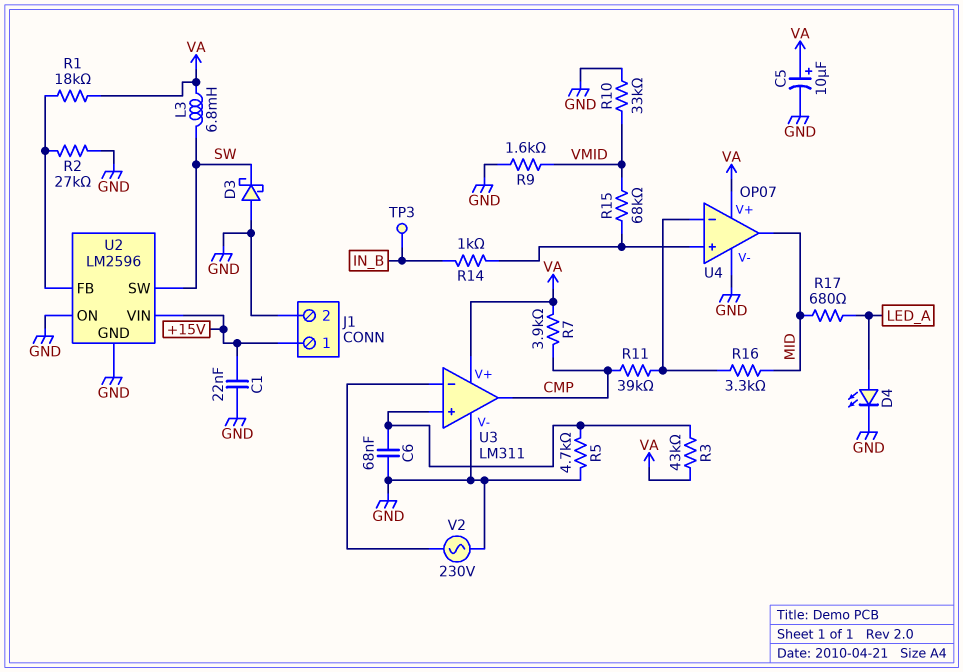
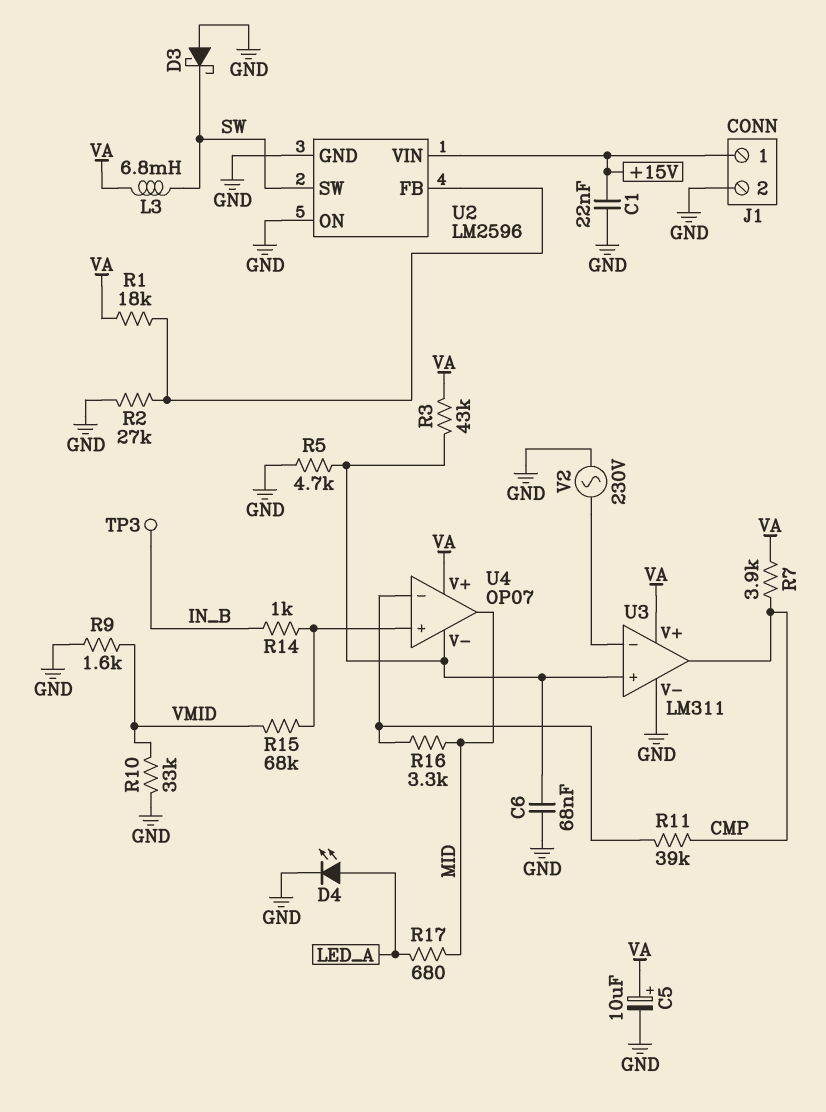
U4 pin V-: GND -> U3/in+

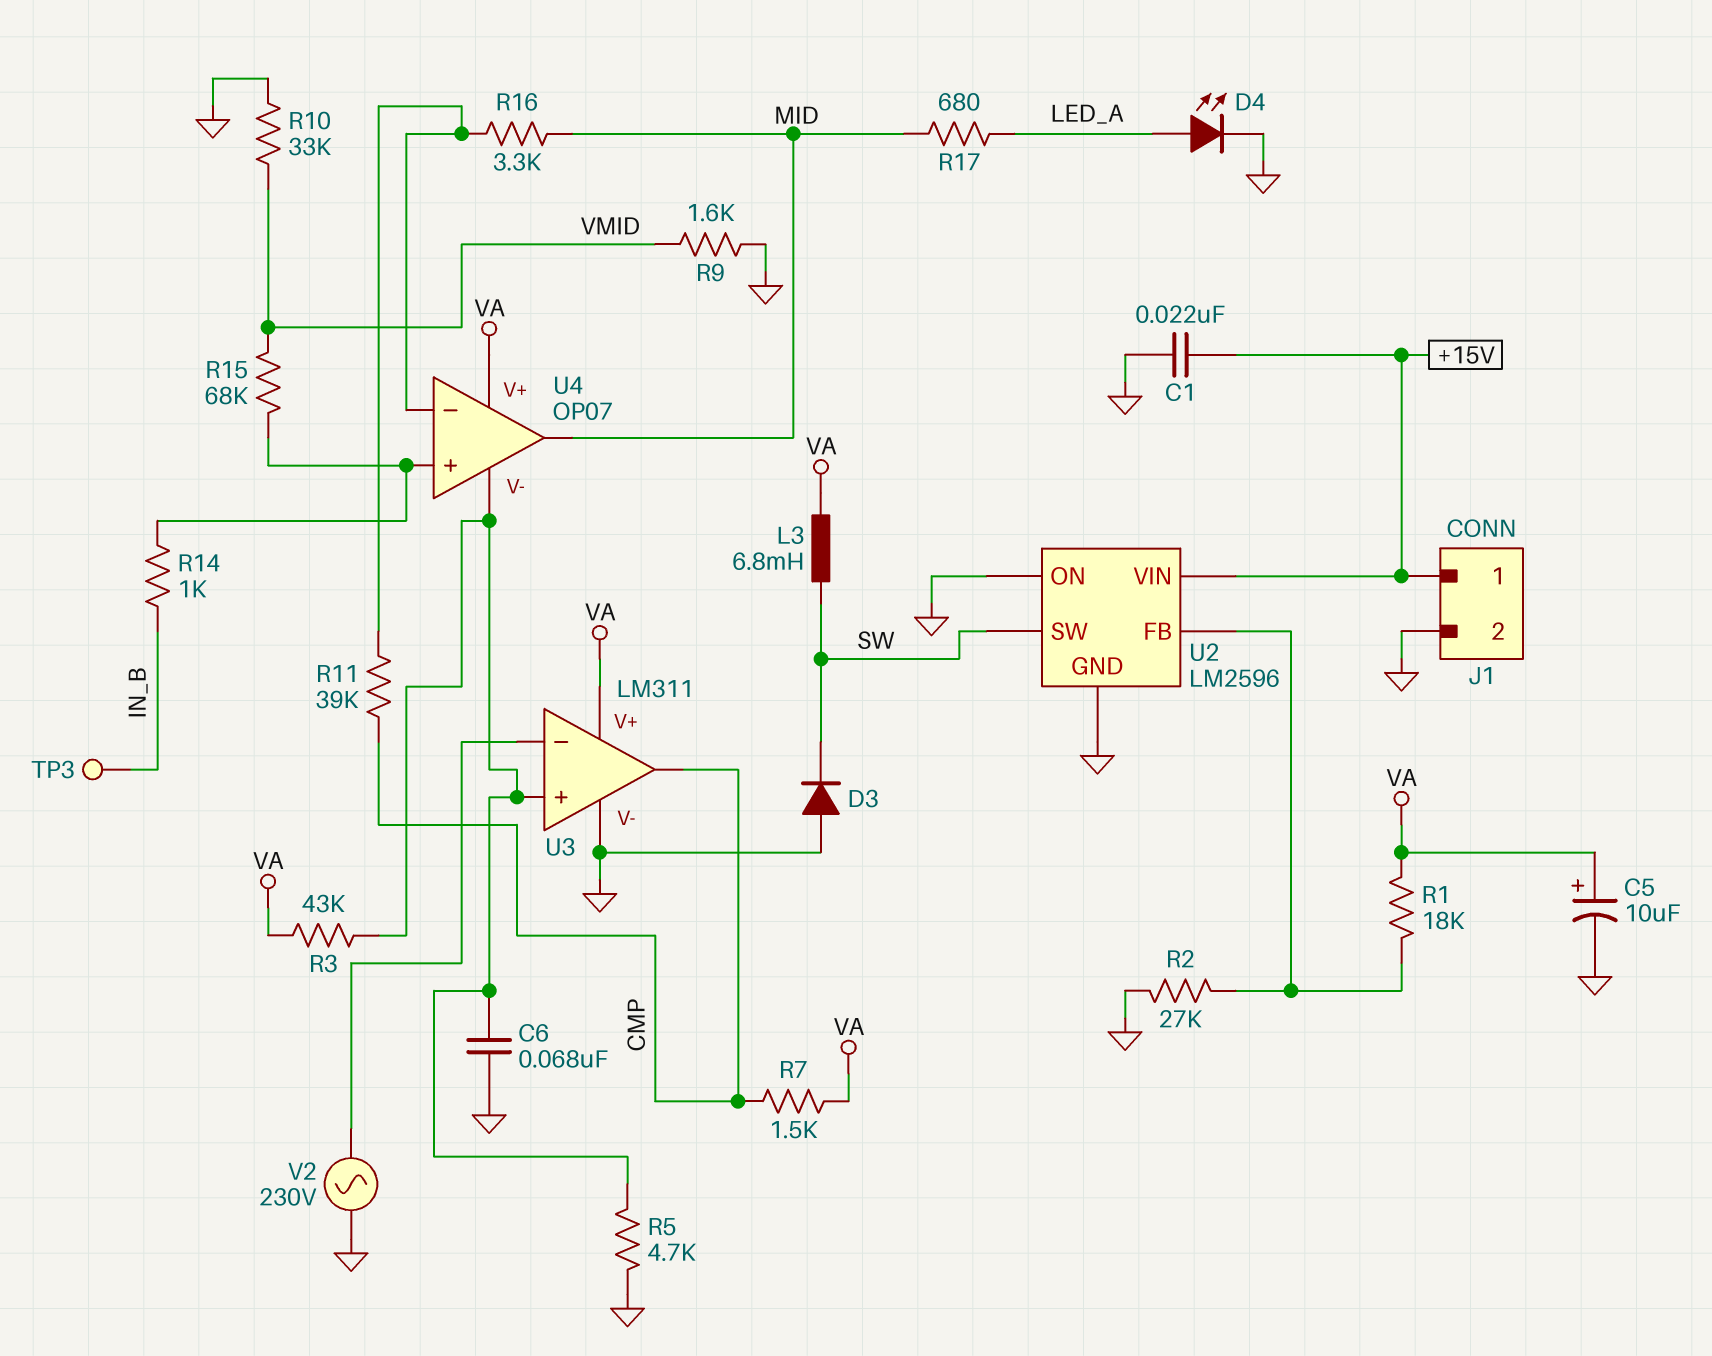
D3: schottky (A GND, K SW) -> diode (A GND, K SW)
R7: 3.9k (CMP, VA) -> 1.5k (CMP, VA)

